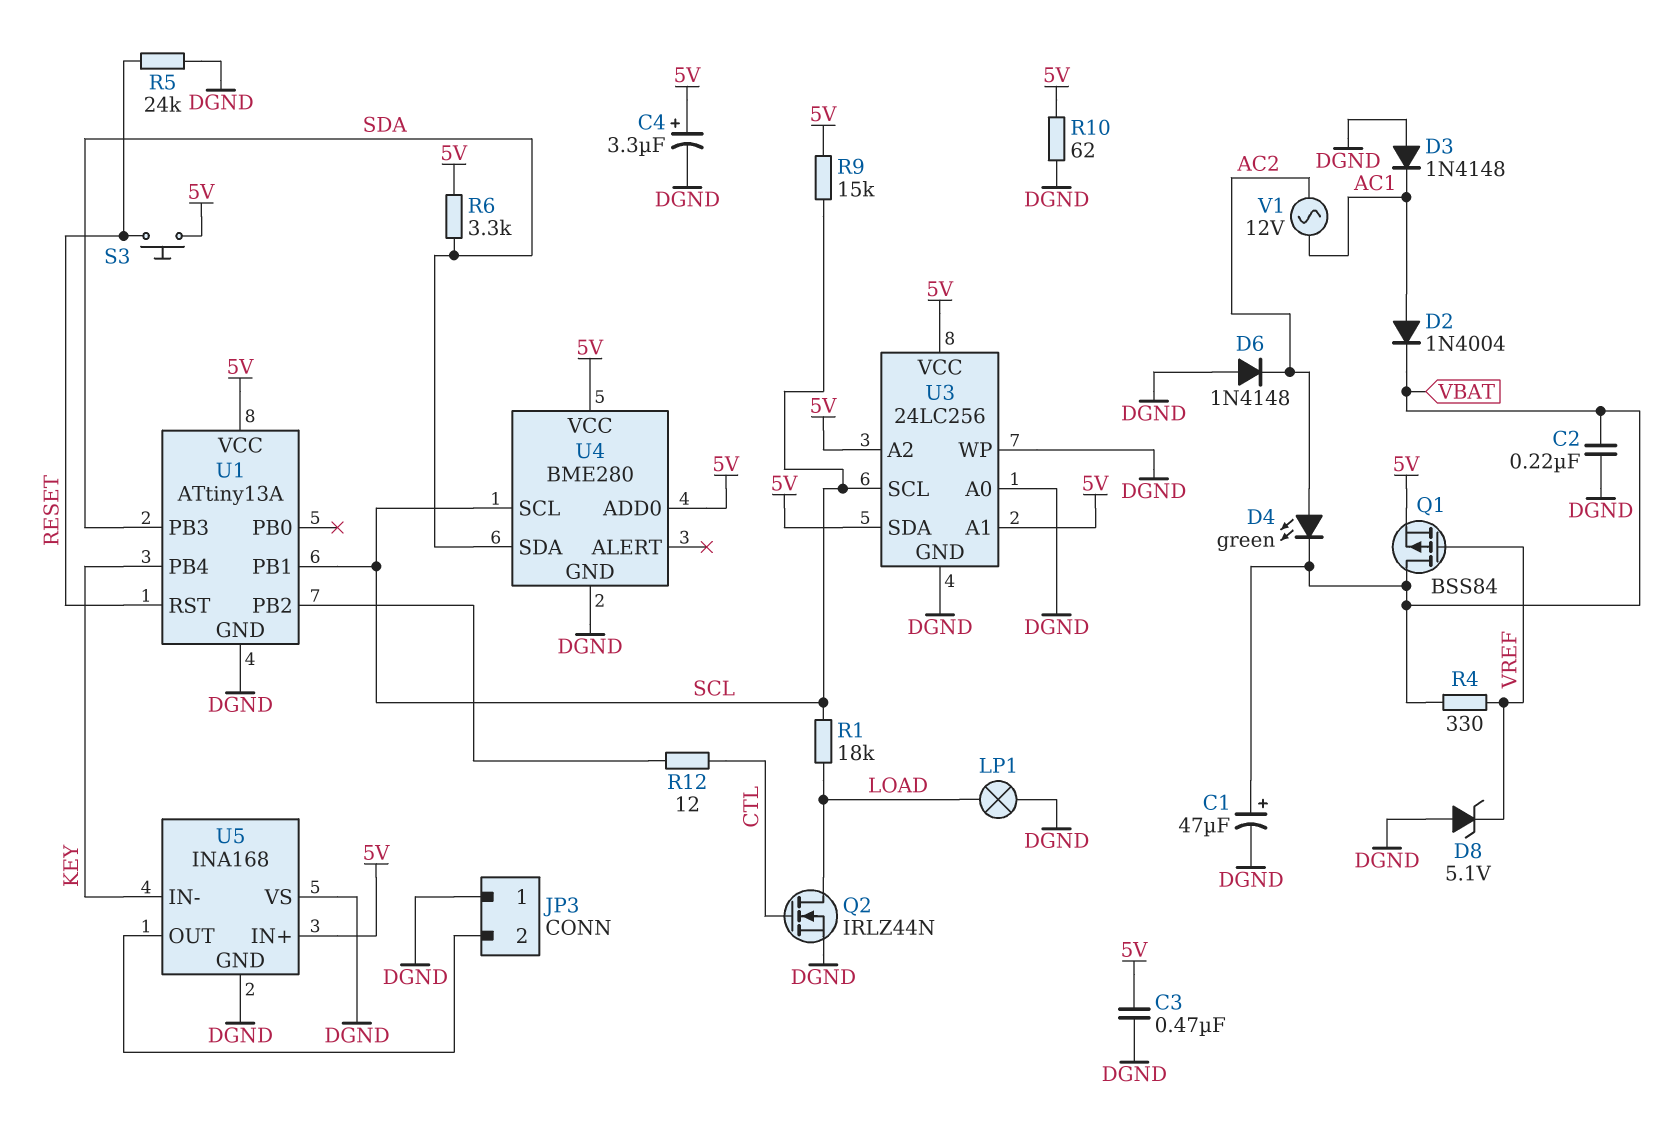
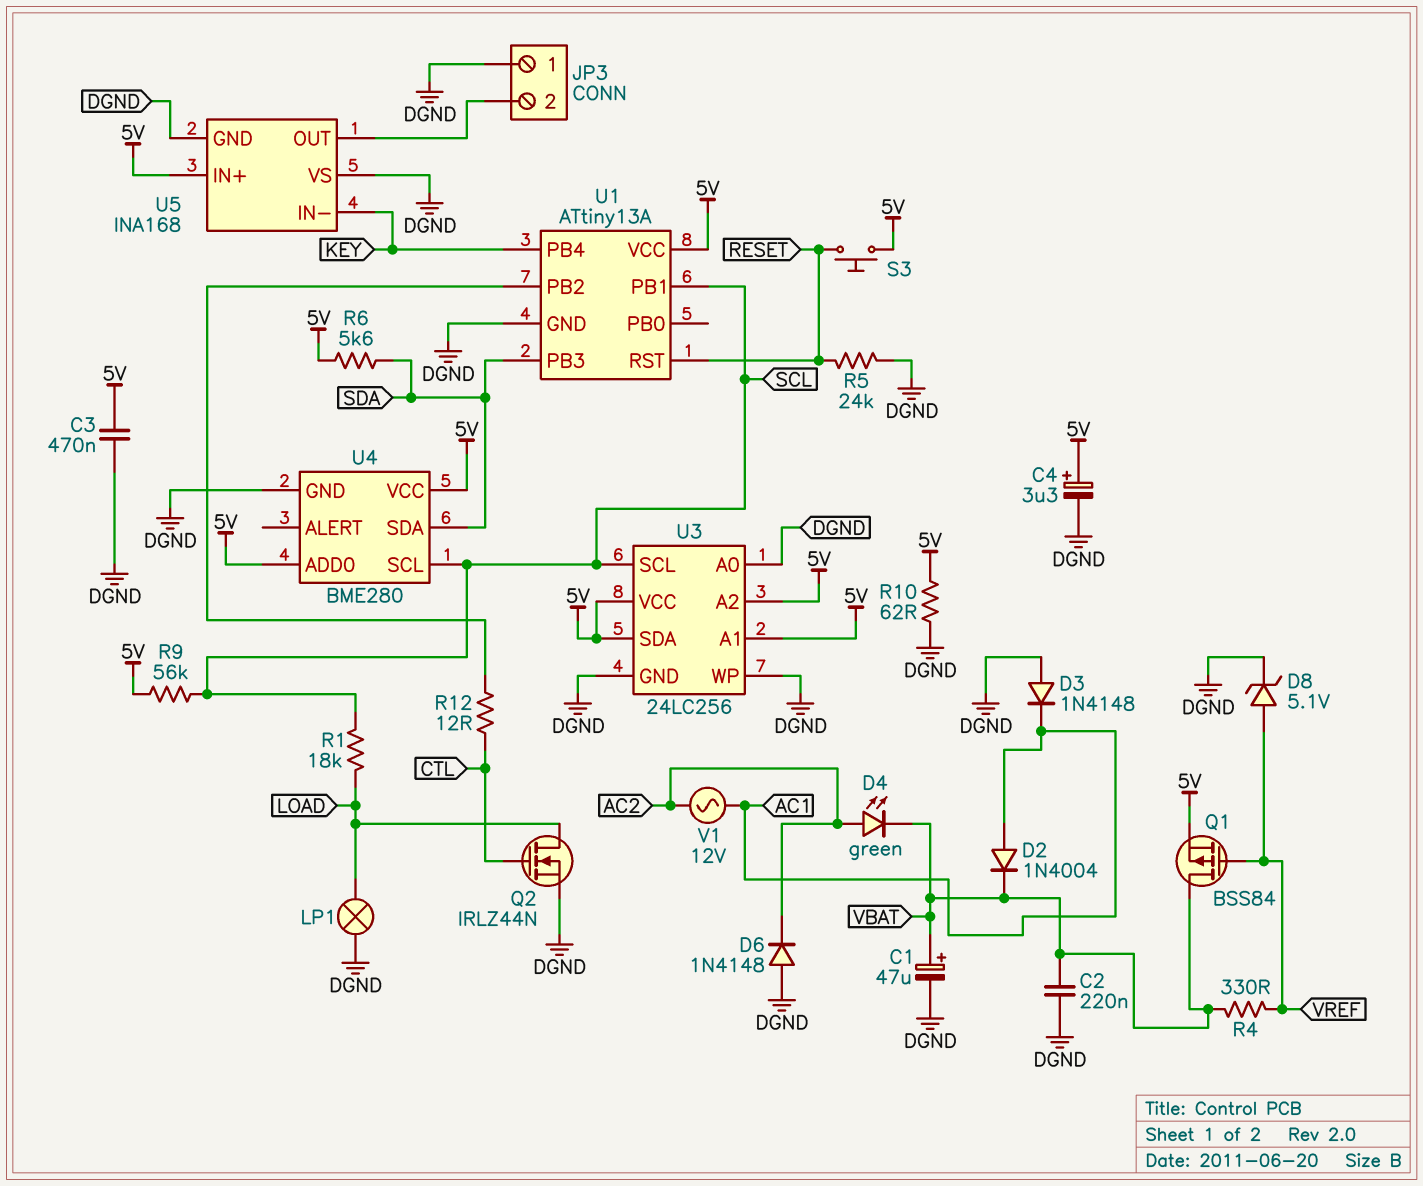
D8: zener 5.1V (A DGND, K VREF) -> zener 5.1V (A VREF, K DGND)
R6: 3.3k (5V, SDA) -> 5.6k (5V, SDA)
R9: 15k (5V, SCL) -> 56k (5V, SCL)

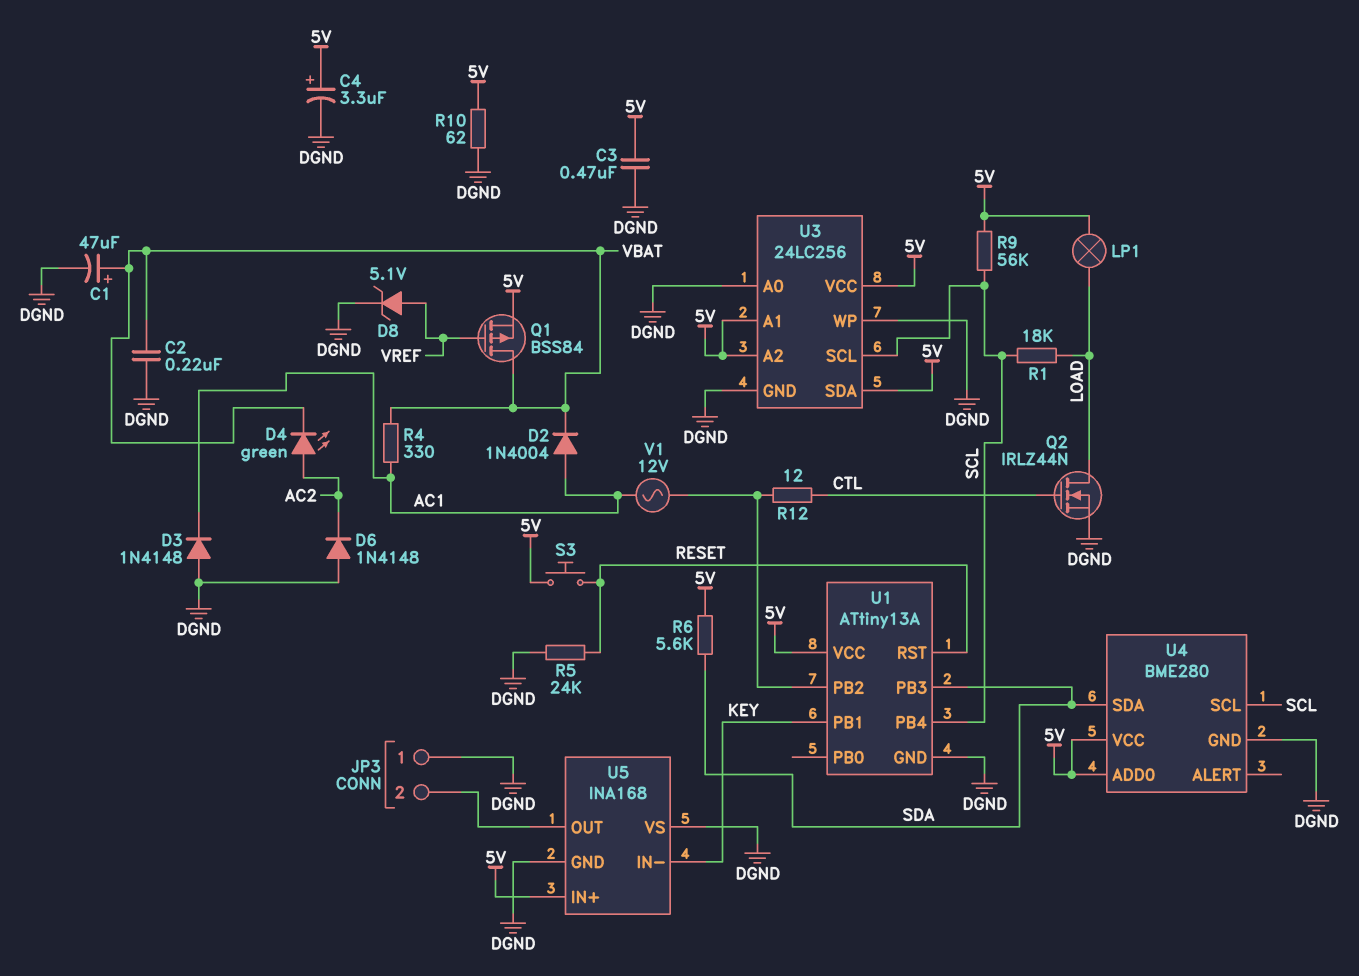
LP1: lamp (DGND, LOAD) -> lamp (5V, LOAD)
R4: 330 (VBAT, VREF) -> 330 (AC1, VBAT)
U1 pin PB1: SCL -> KEY
U1 pin PB4: KEY -> SCL
V1: AC 12V (AC1, AC2) -> AC 12V (AC1, U1/PB2)

